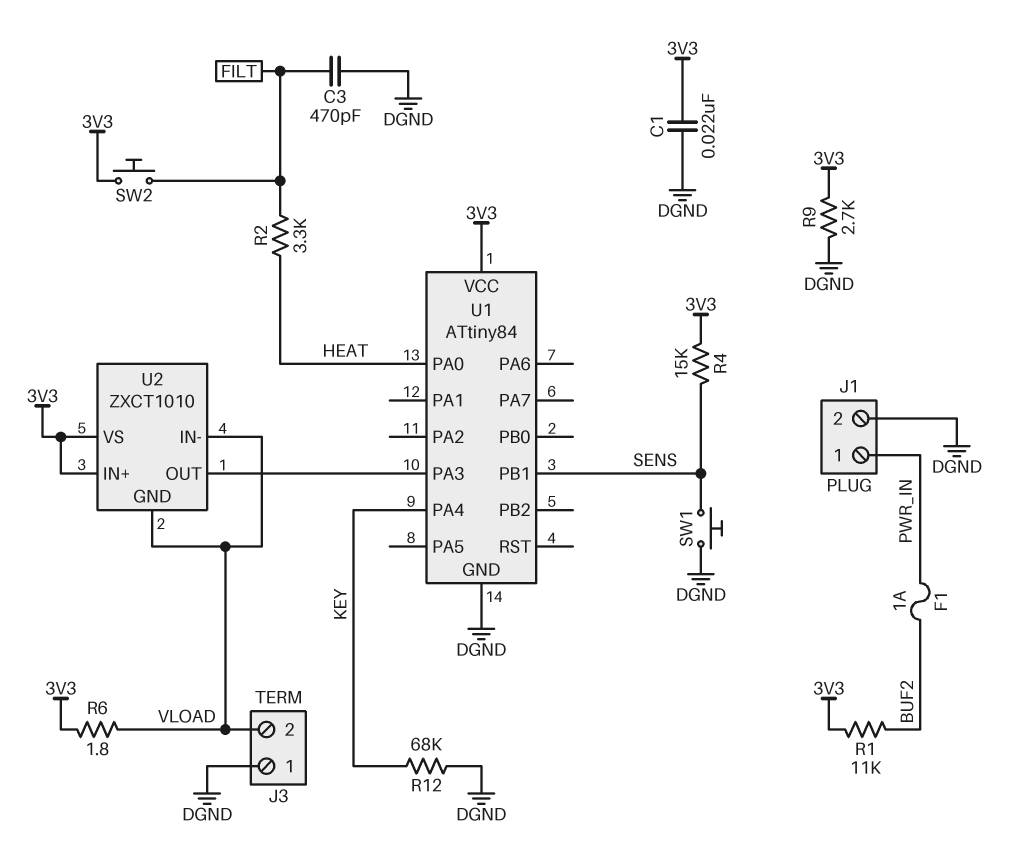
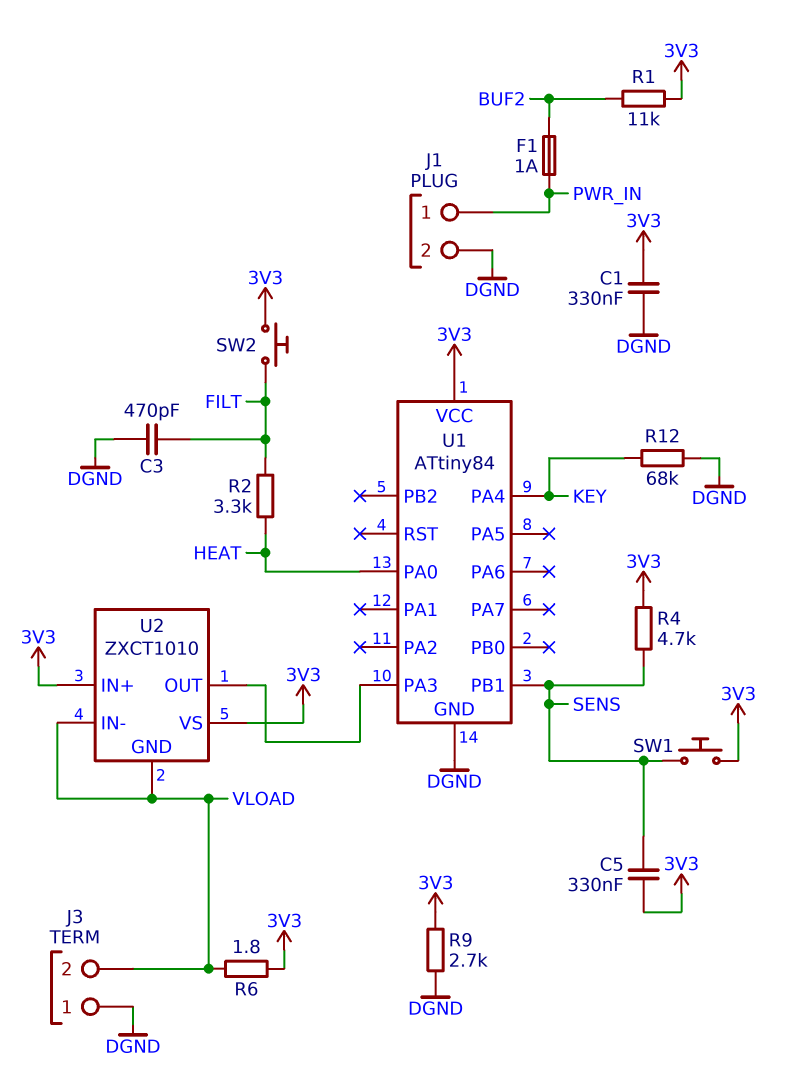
C1: 22nF (3V3, DGND) -> 330nF (3V3, DGND)
C5: none -> 330nF (3V3, SENS)
R4: 15k (3V3, SENS) -> 4.7k (3V3, SENS)
SW1: button (DGND, SENS) -> button (3V3, SENS)

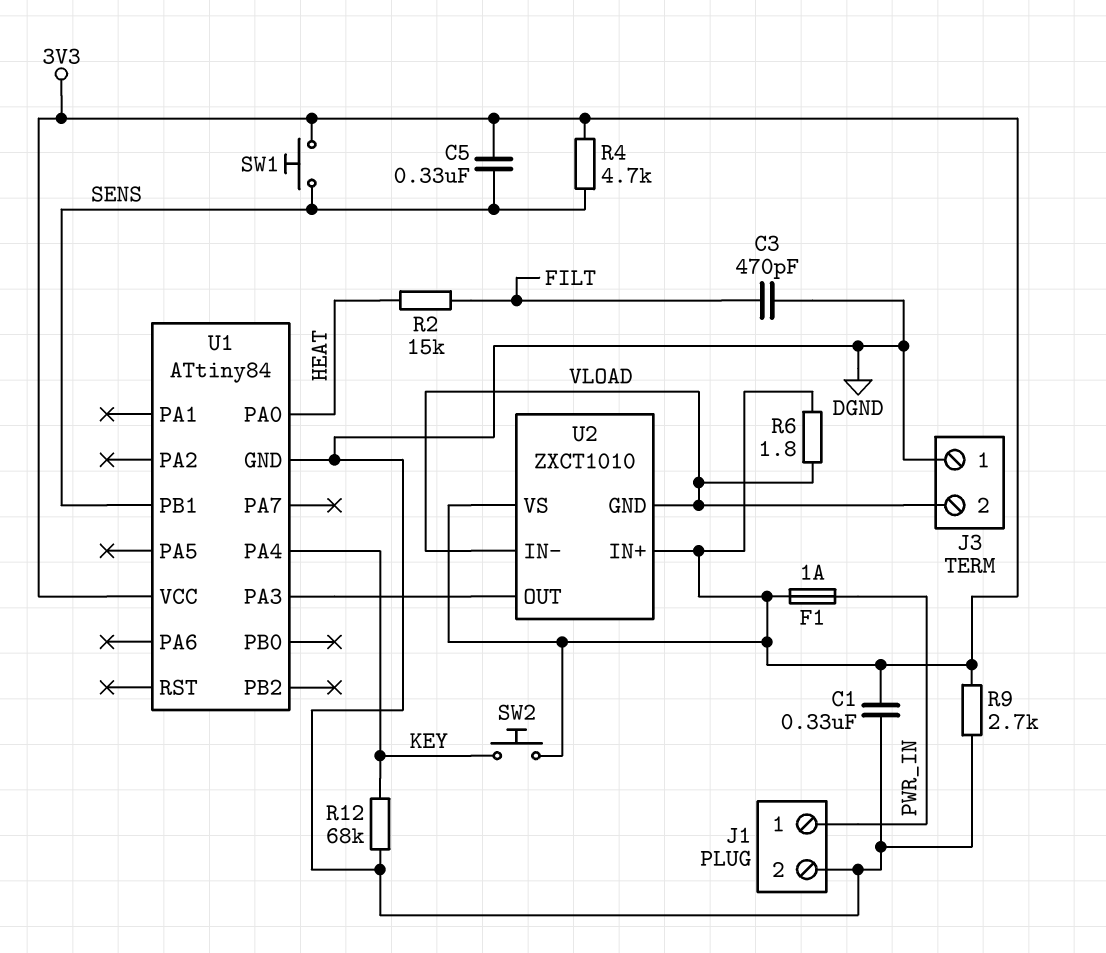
F1: 1A (BUF2, PWR_IN) -> 1A (3V3, PWR_IN)
R1: 11k (3V3, BUF2) -> none
R2: 3.3k (FILT, HEAT) -> 15k (FILT, HEAT)
SW2: button (3V3, FILT) -> button (3V3, KEY)

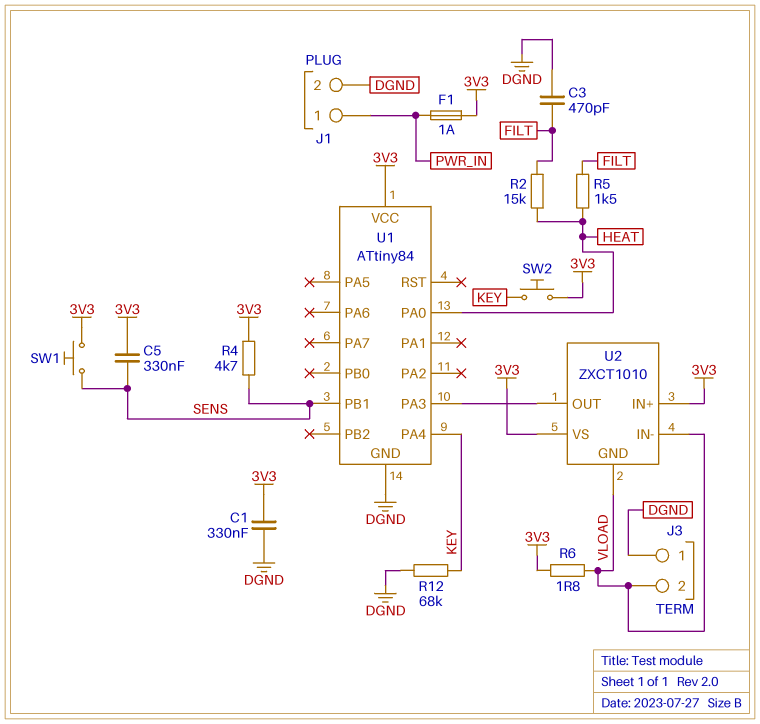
R5: none -> 1.5k (FILT, HEAT)
R9: 2.7k (3V3, DGND) -> none

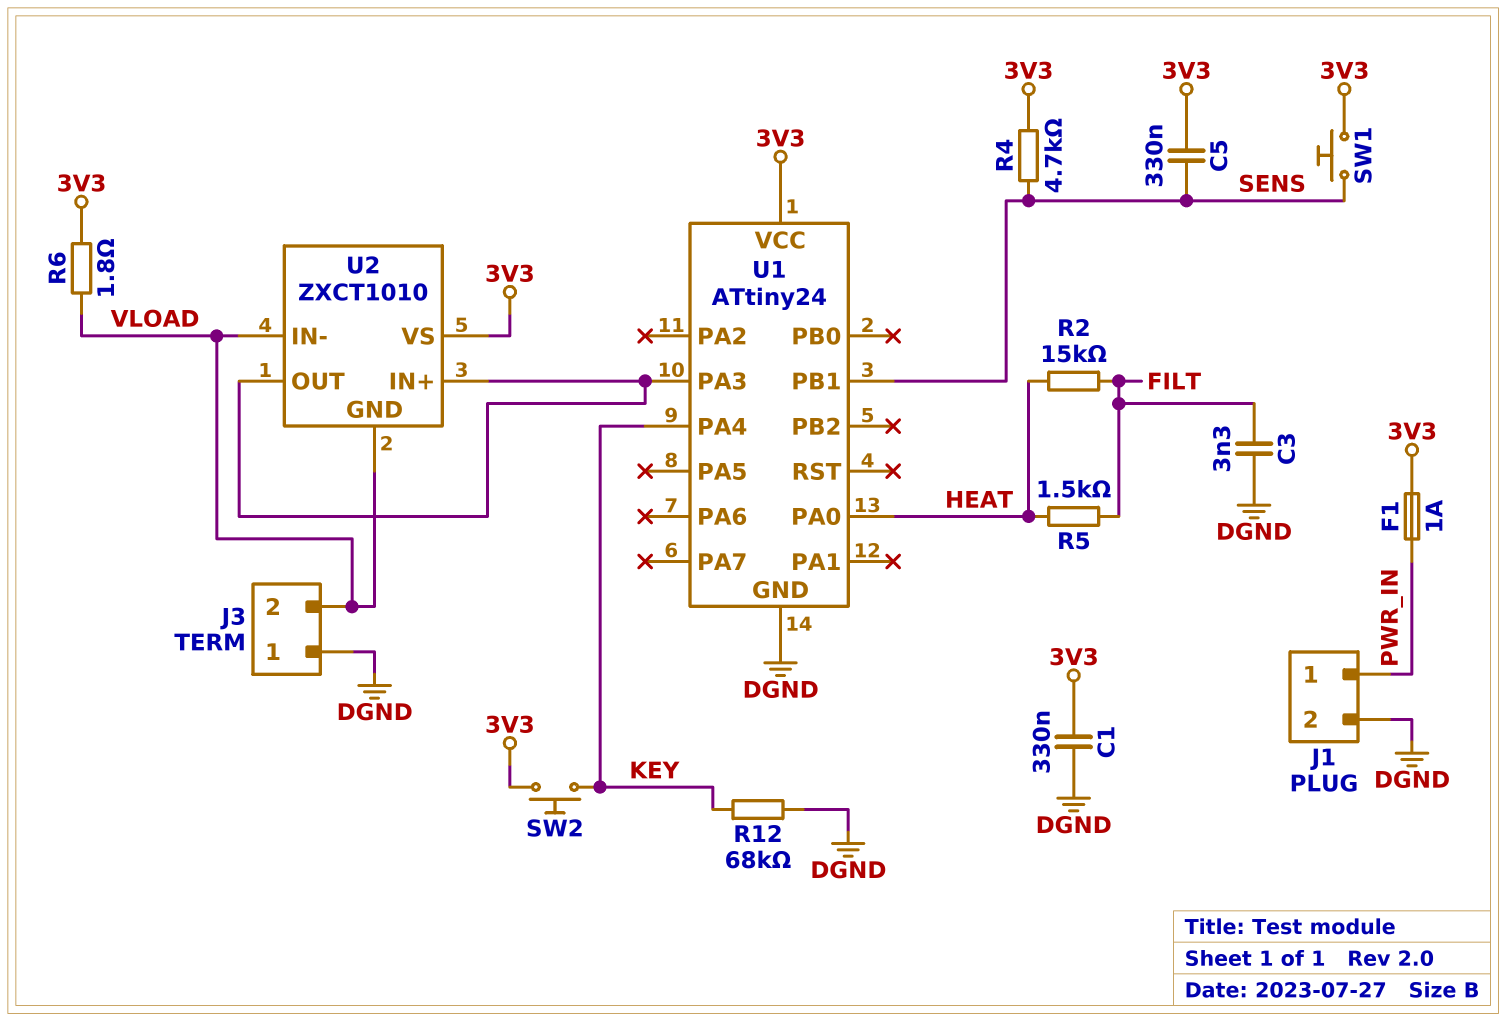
C3: 470pF (DGND, FILT) -> 3.3nF (DGND, FILT)
U1: ATtiny84 -> ATtiny24
U2 pin IN+: 3V3 -> U1/PA3

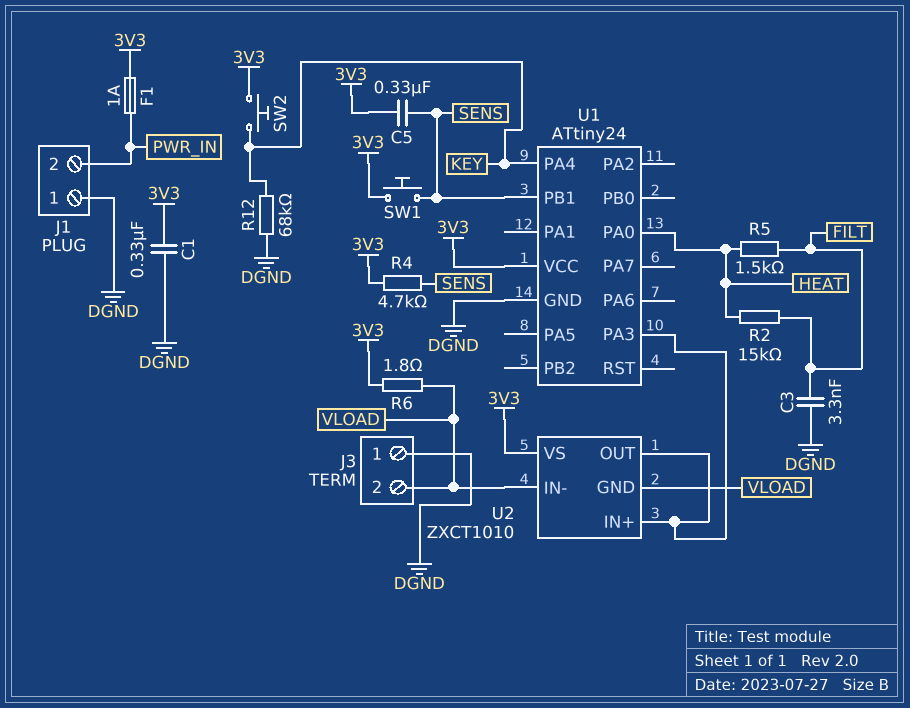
J1 pin 1: PWR_IN -> DGND
J1 pin 2: DGND -> PWR_IN

